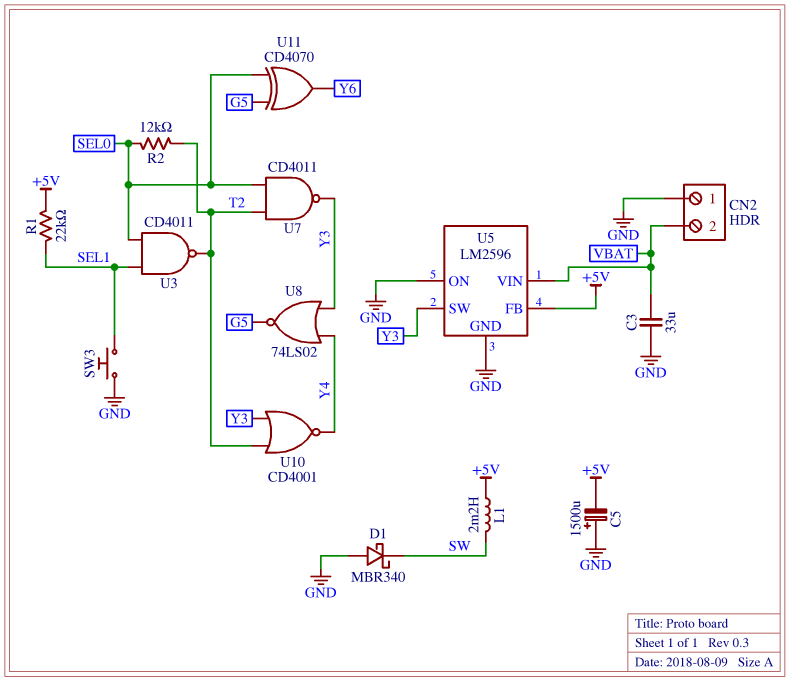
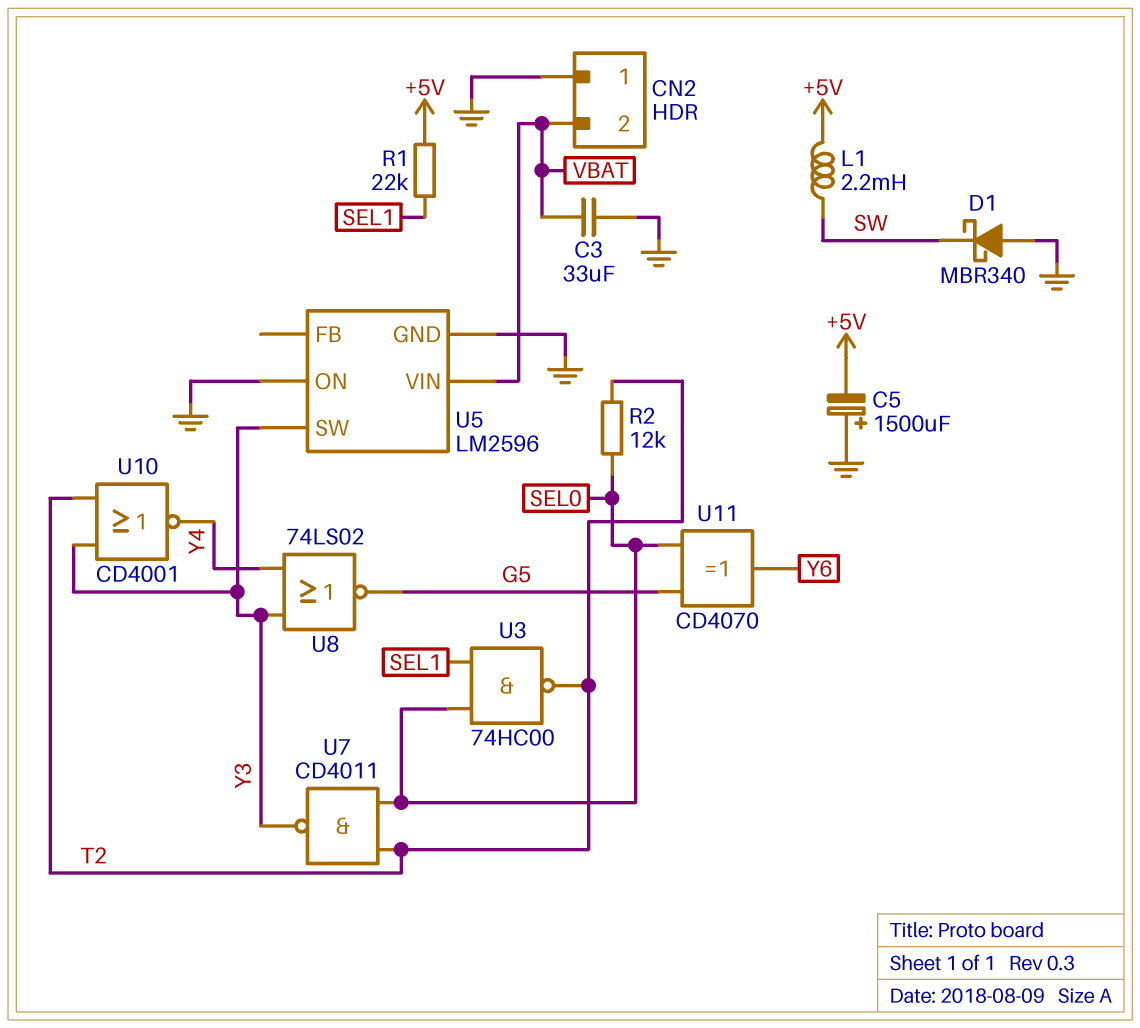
SW3: button (GND, SEL1) -> none
U3: NAND CD4011 (in SEL0, in SEL1, out T2) -> NAND 74HC00 (in SEL0, in SEL1, out T2)
U5 pin FB: +5V -> none

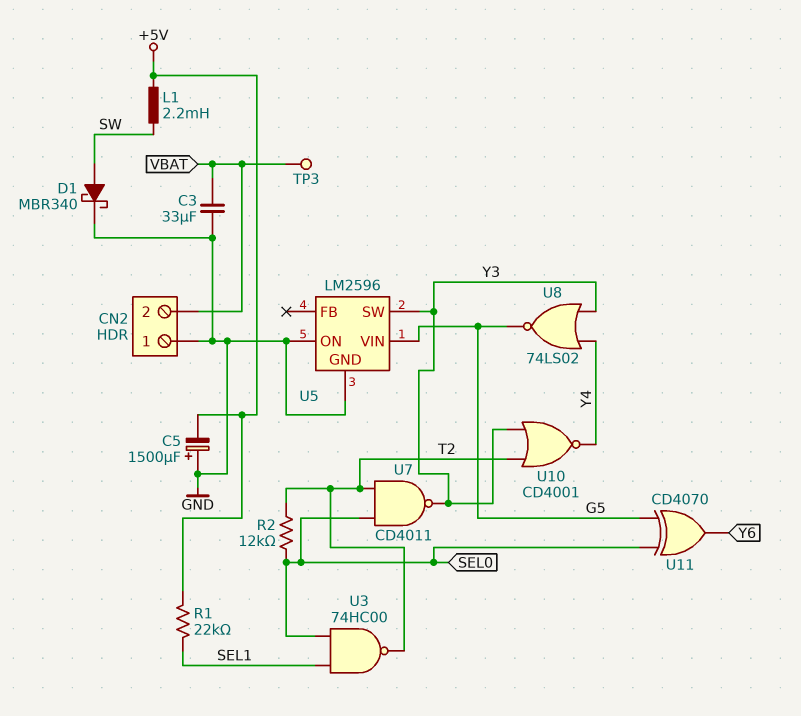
D1: schottky MBR340 (A GND, K SW) -> schottky MBR340 (A SW, K GND)
TP3: none -> test point (VBAT)
U5 pin VIN: VBAT -> G5

